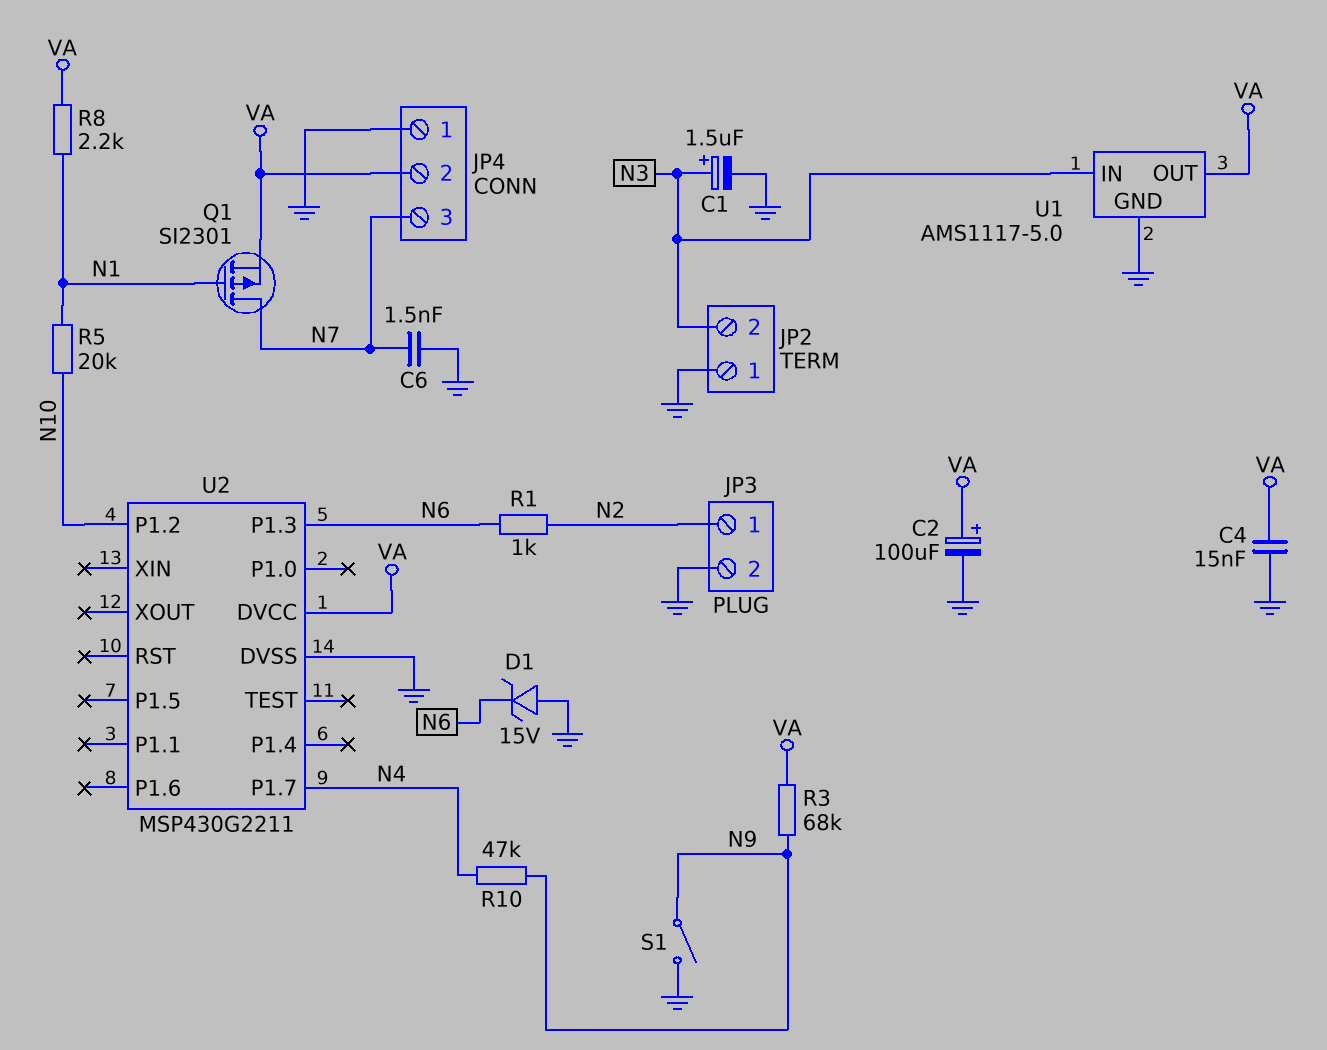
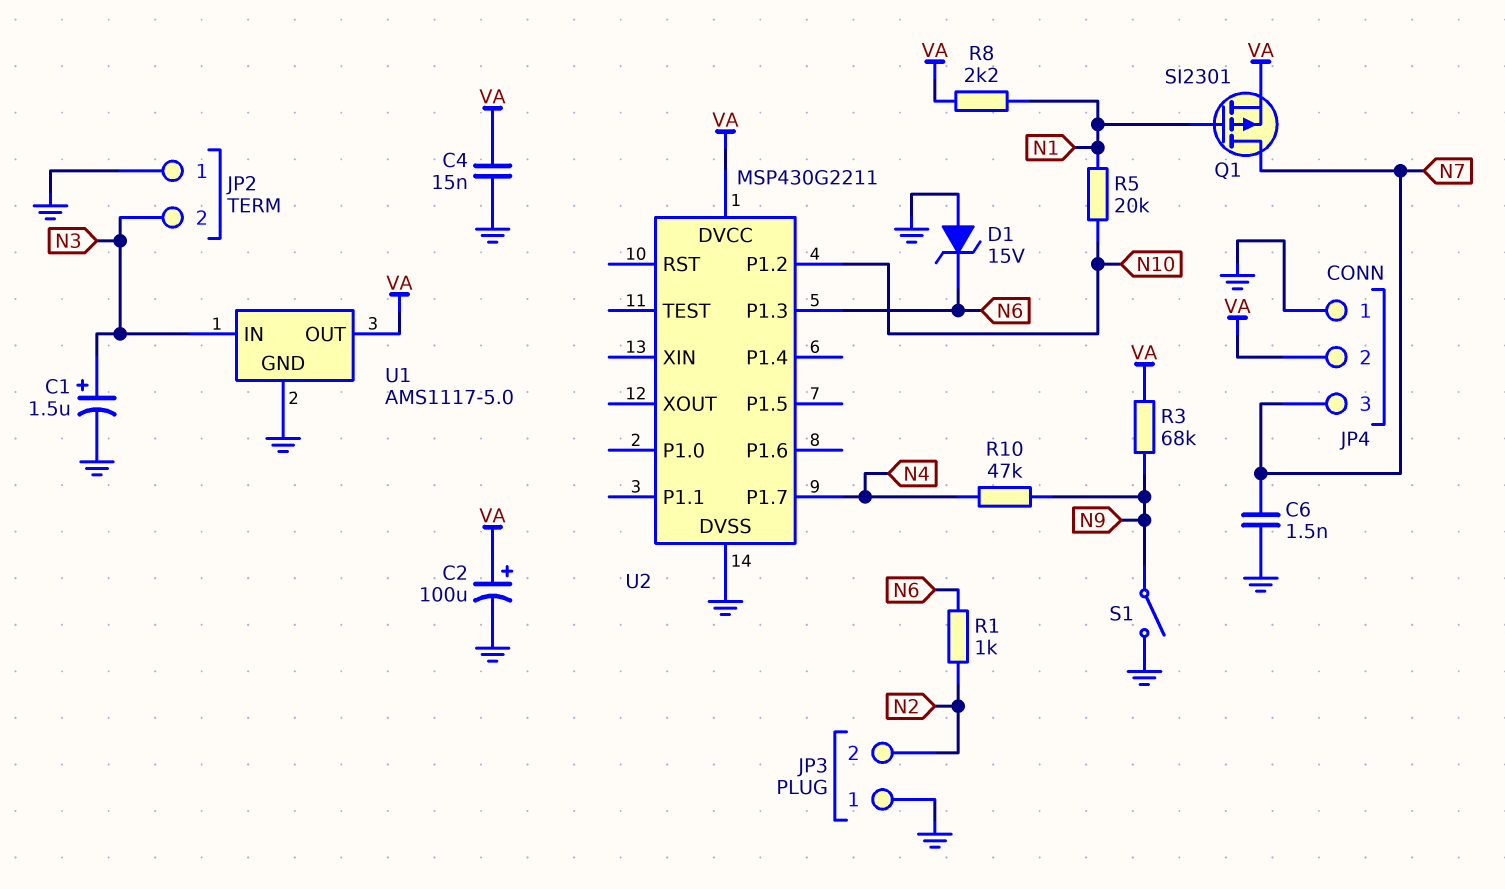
JP3 pin 1: N2 -> GND
JP3 pin 2: GND -> N2

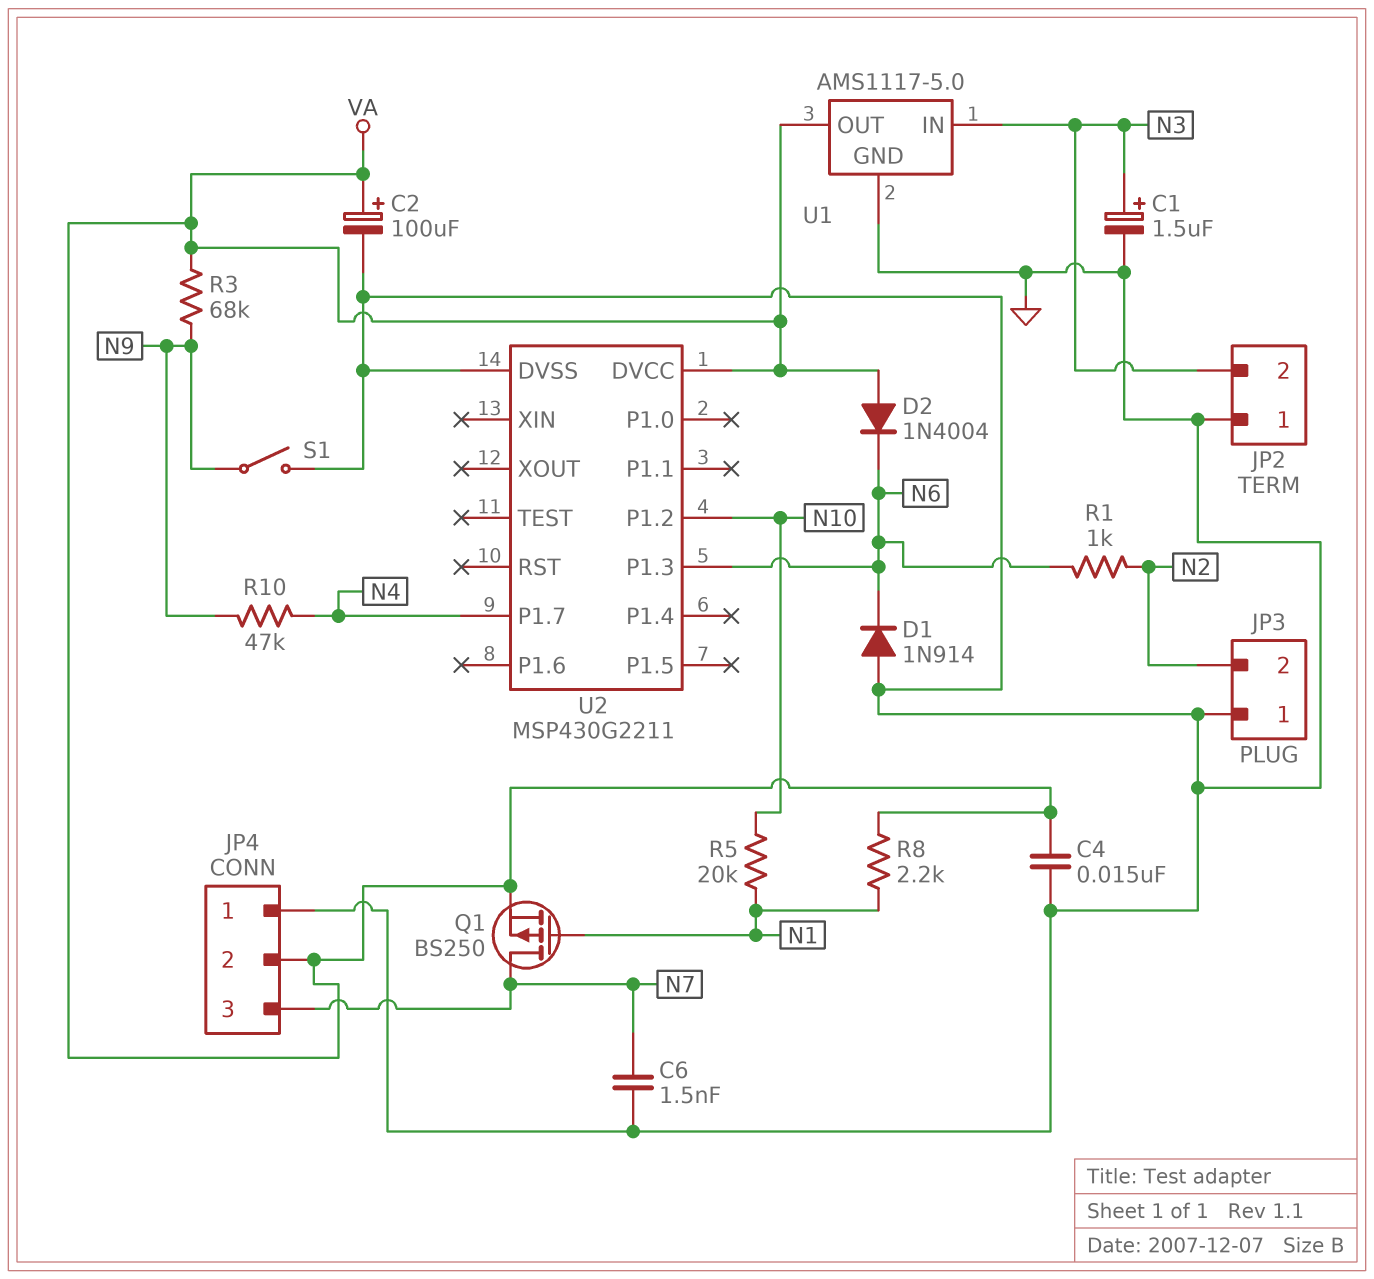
D1: zener 15V (A GND, K N6) -> diode 1N914 (A GND, K N6)
D2: none -> diode 1N4004 (A VA, K N6)
Q1: PMOS SI2301 (G N1, D N7, S VA) -> PMOS BS250 (G N1, D N7, S VA)

